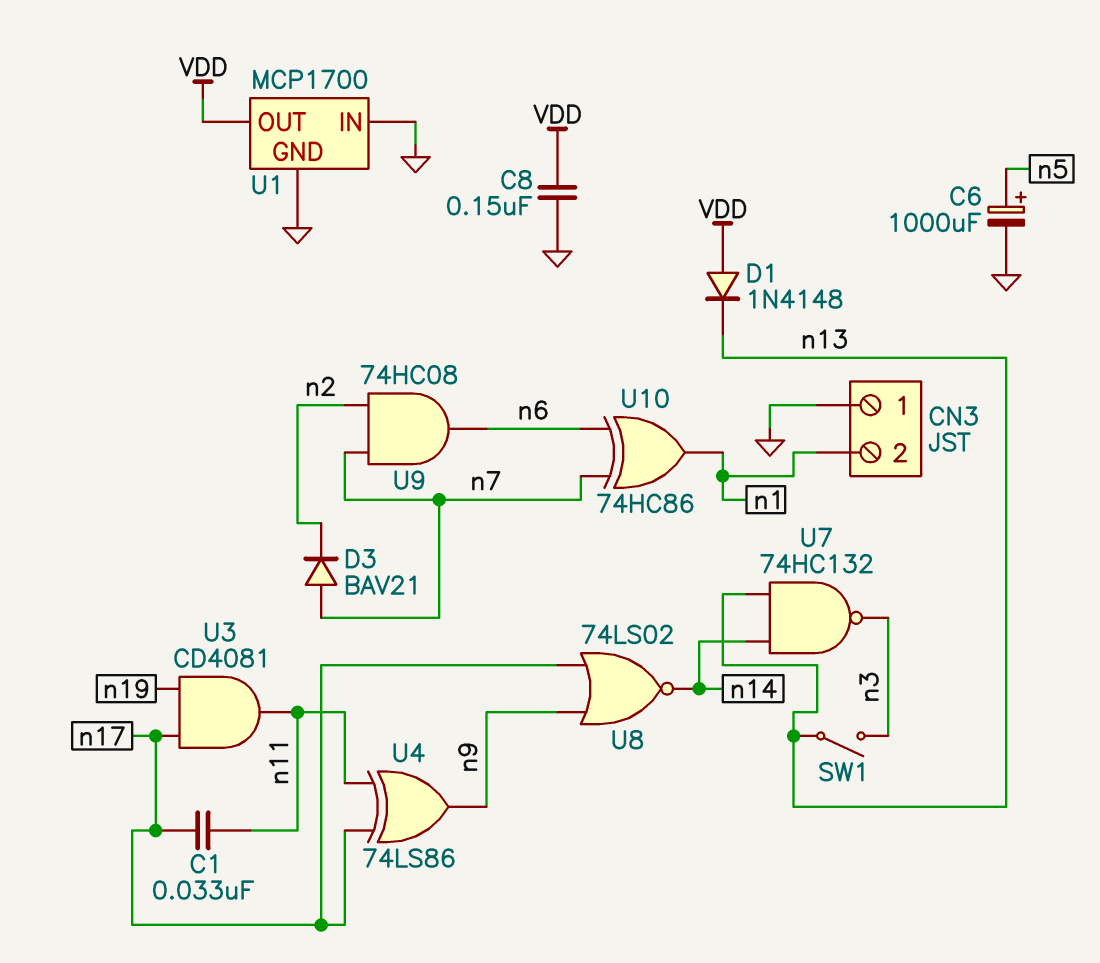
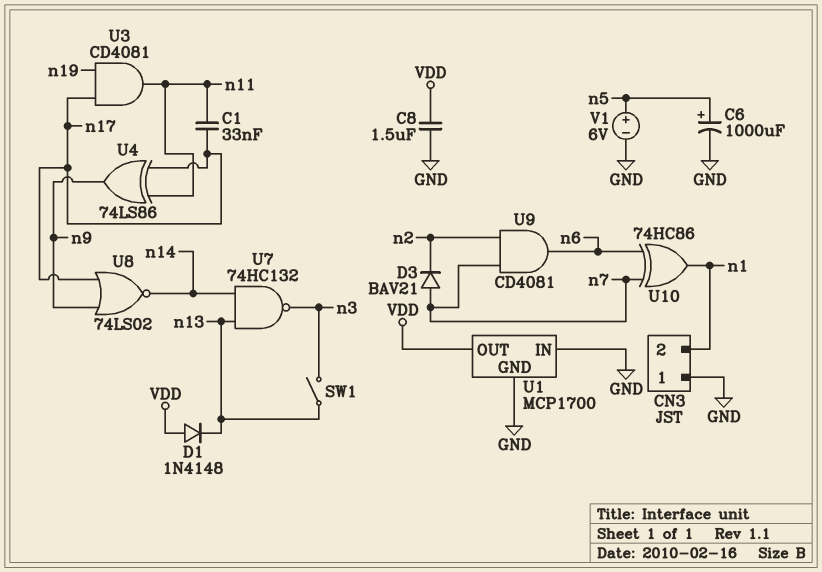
C8: 150nF (GND, VDD) -> 1.5uF (GND, VDD)
U9: AND 74HC08 (in n2, in n7, out n6) -> AND CD4081 (in n2, in n7, out n6)
V1: none -> 6V (plus n5, minus GND)

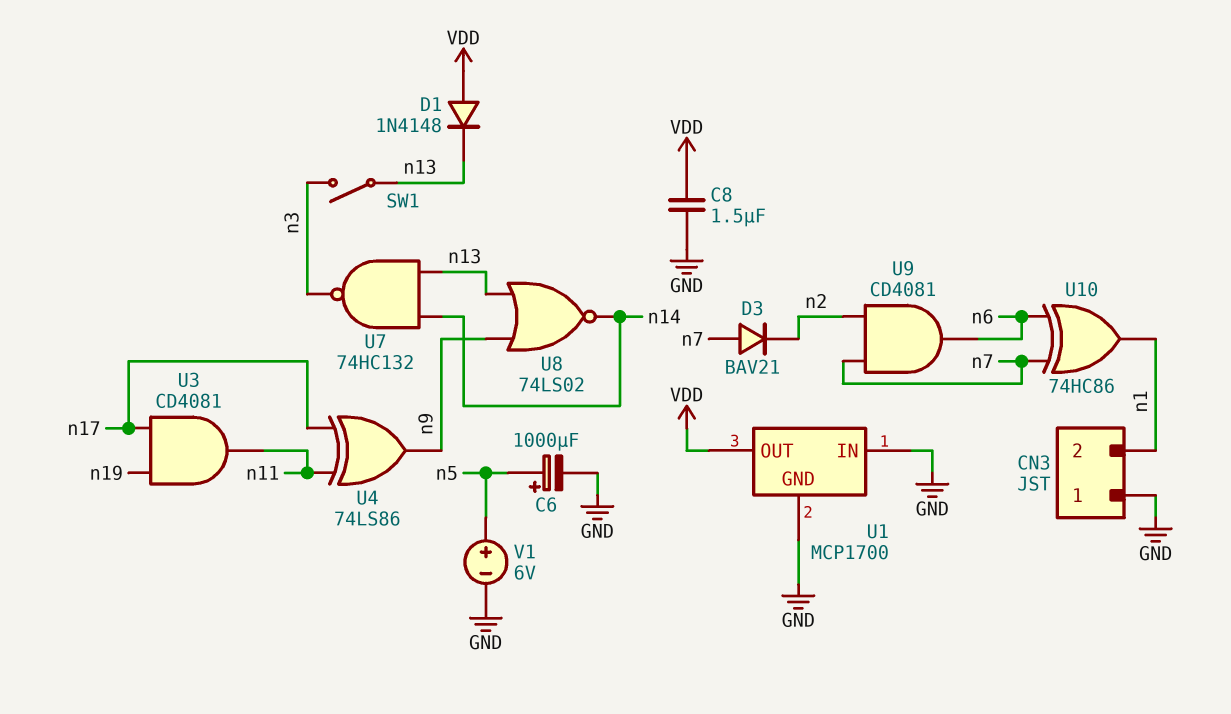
C1: 33nF (n11, n17) -> none
U8: NOR 74LS02 (in n9, in n17, out n14) -> NOR 74LS02 (in n9, in n13, out n14)

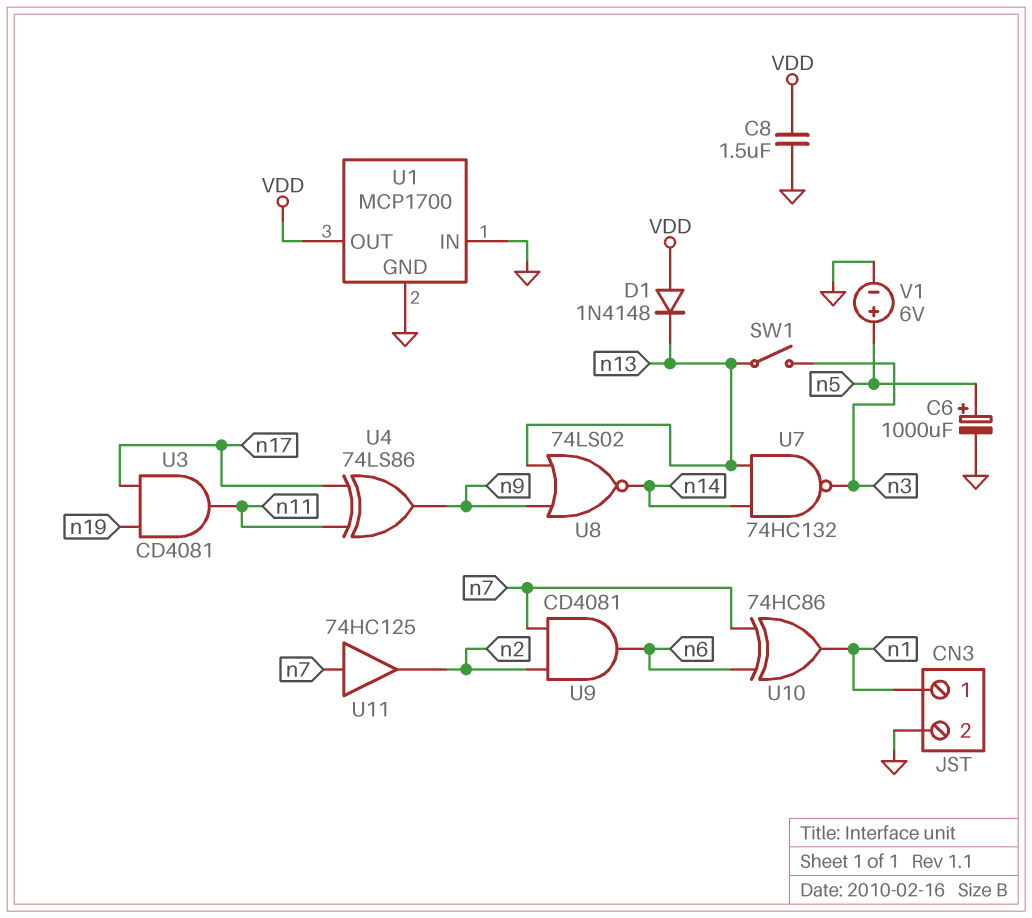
CN3 pin 1: GND -> n1
CN3 pin 2: n1 -> GND
D3: diode BAV21 (A n7, K n2) -> none
U11: none -> buffer 74HC125 (in n7, out n2)

